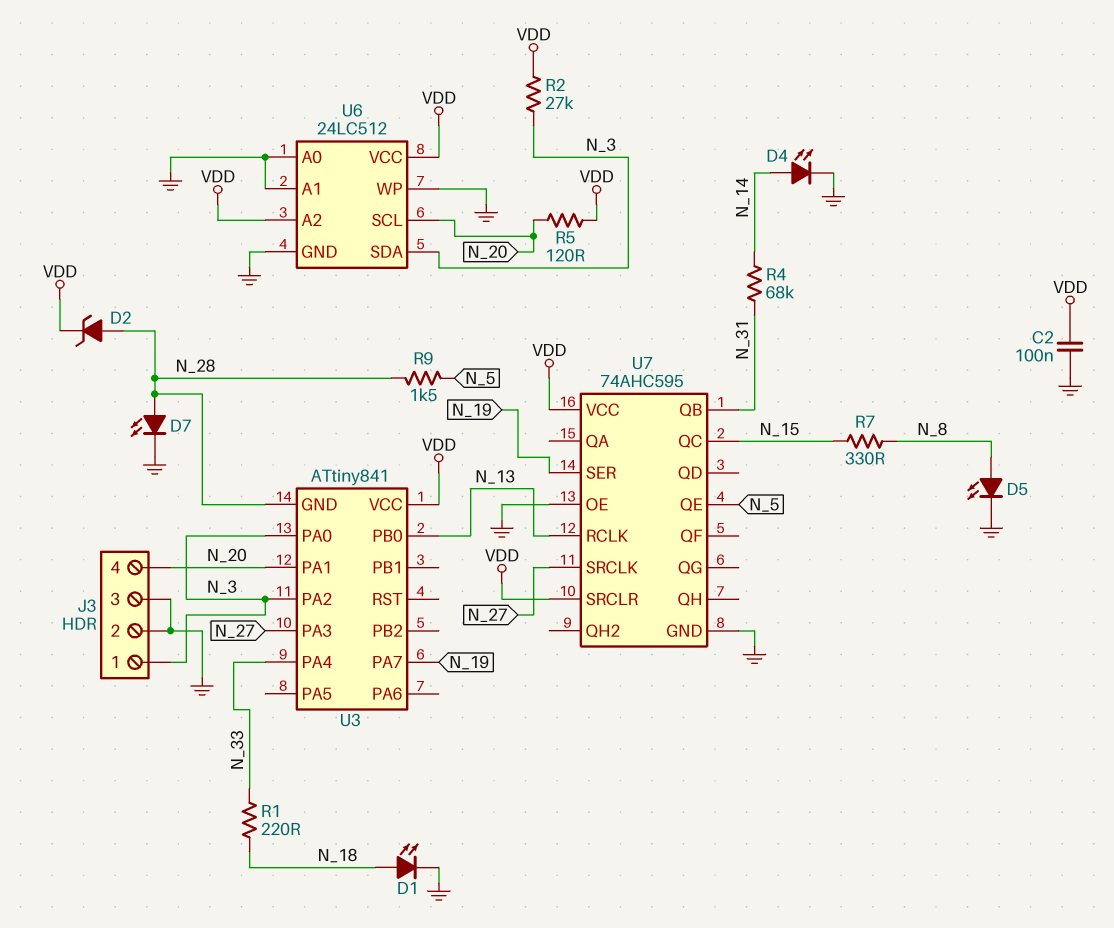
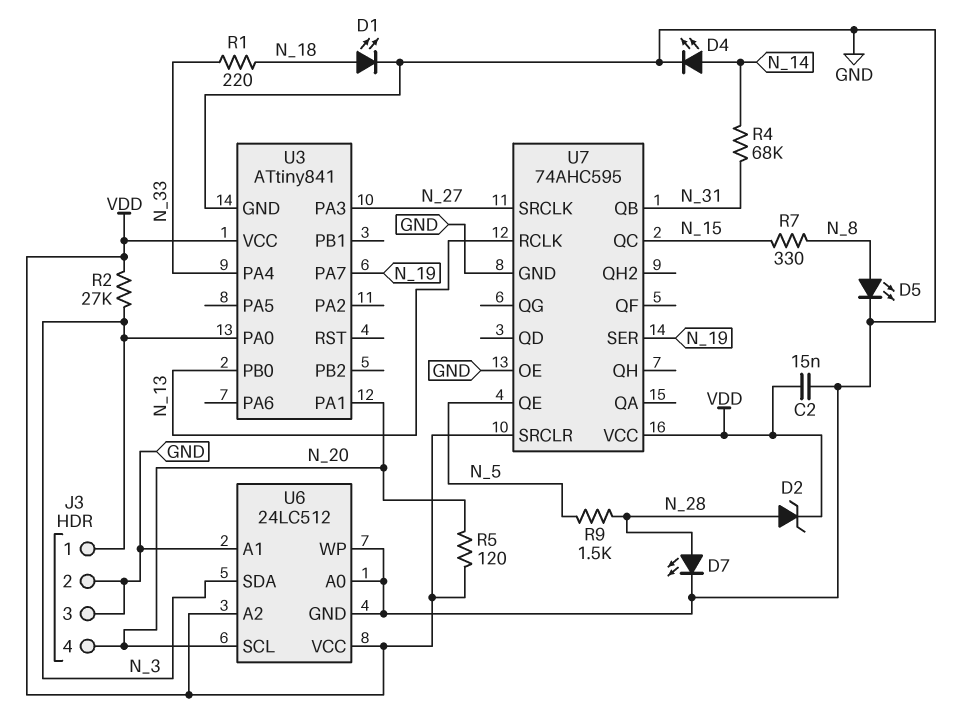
C2: 100nF (GND, VDD) -> 15nF (GND, VDD)
U3 pin GND: N_28 -> GND
U3 pin PA2: N_3 -> none

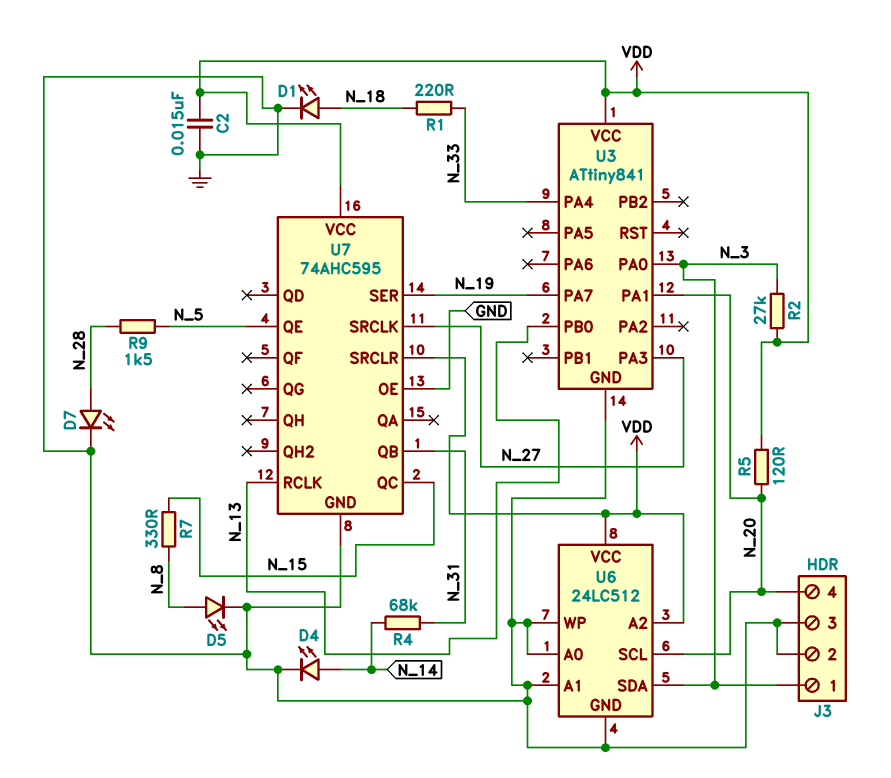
D2: zener (A N_28, K VDD) -> none

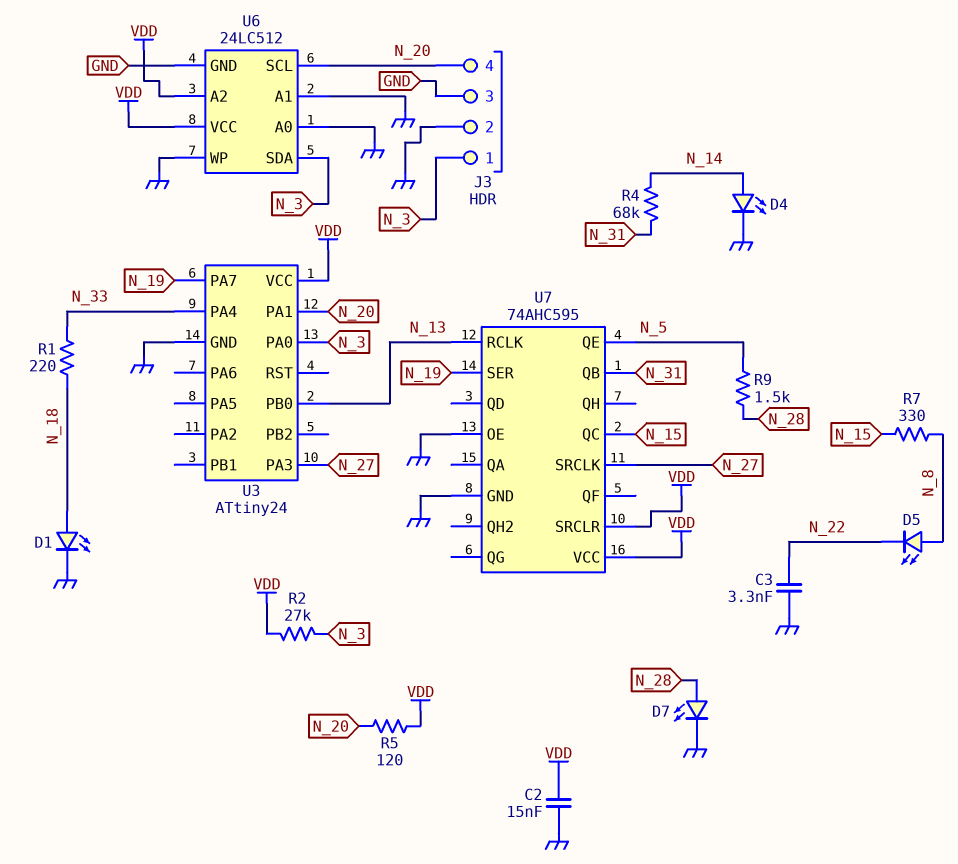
C3: none -> 3.3nF (GND, N_22)
D5: LED (A N_8, K GND) -> LED (A N_8, K N_22)
U3: ATtiny841 -> ATtiny24

